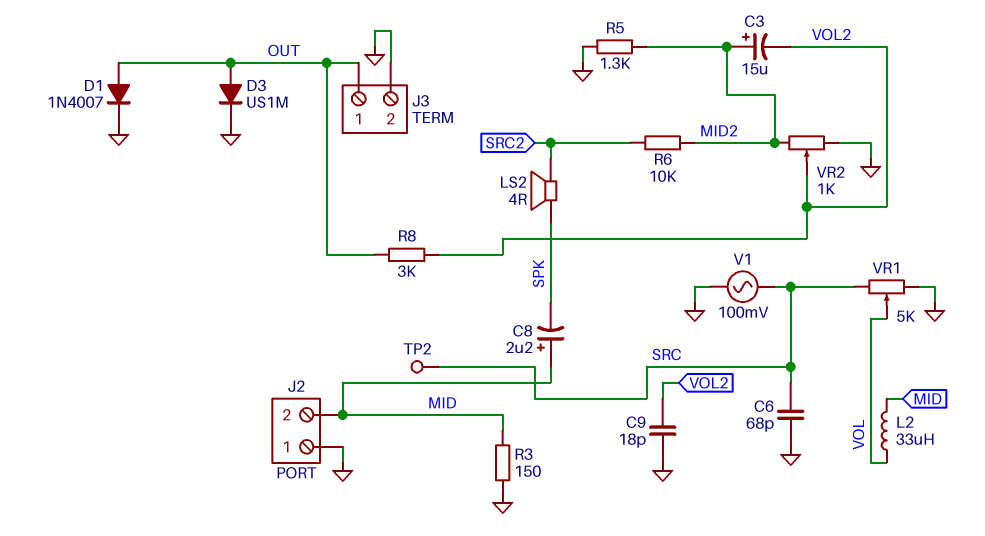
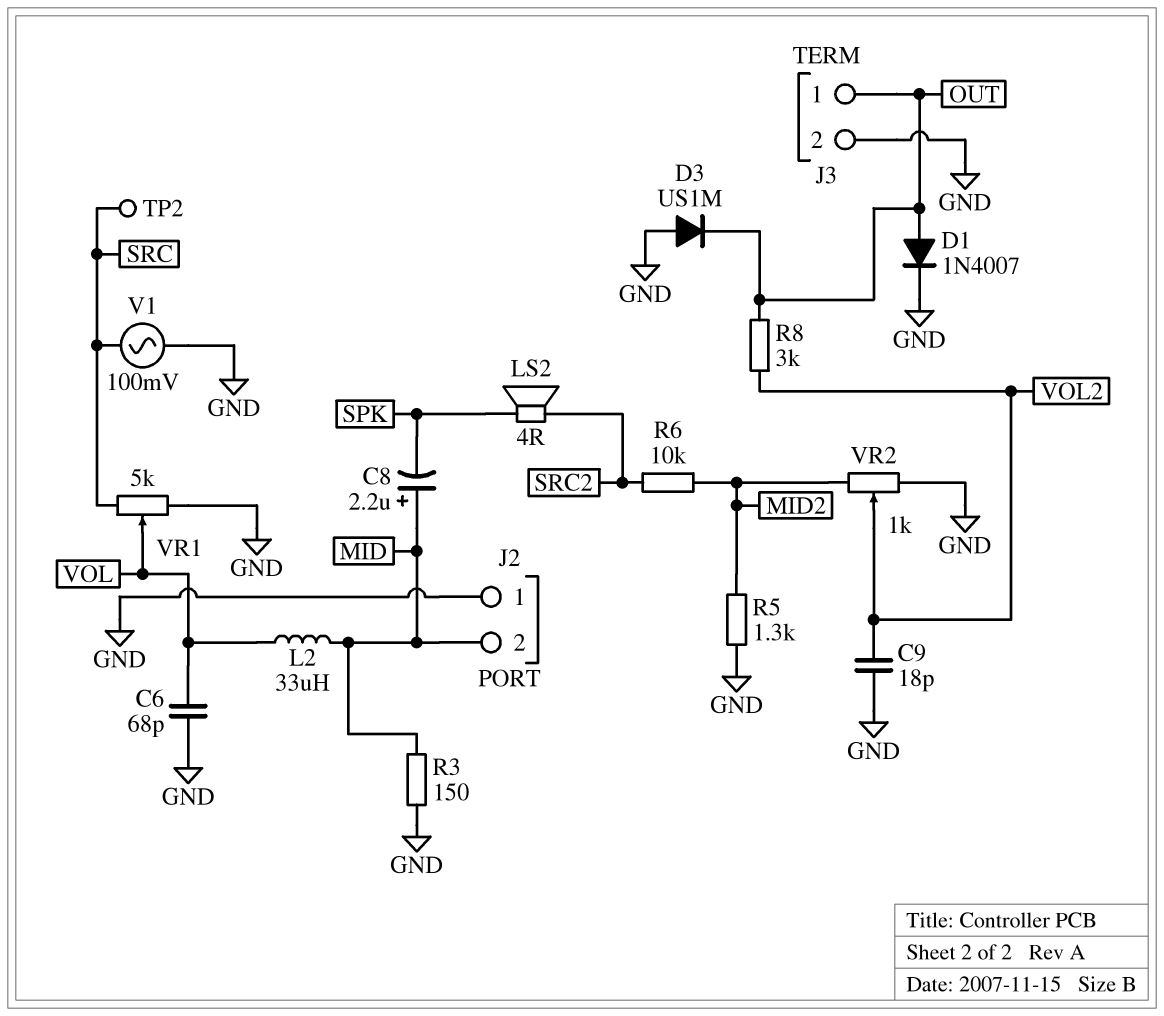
C3: 15uF (plus MID2, minus VOL2) -> none
C6: 68pF (GND, SRC) -> 68pF (GND, VOL)
D3: diode US1M (A OUT, K GND) -> diode US1M (A GND, K OUT)

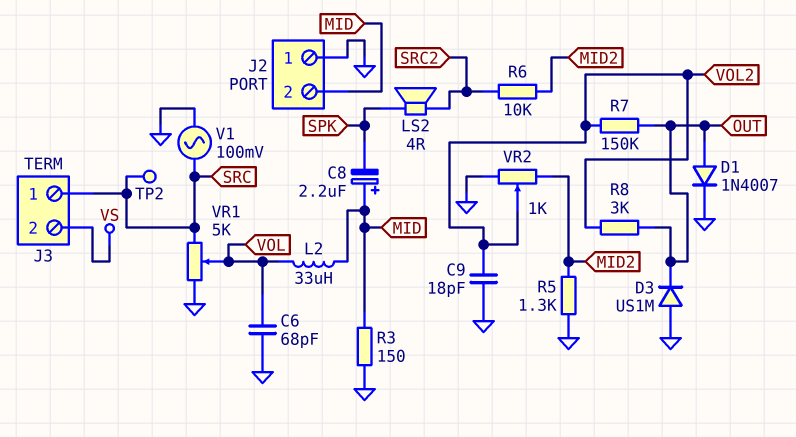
J3 pin 1: OUT -> SRC
J3 pin 2: GND -> VS
R7: none -> 150k (OUT, VOL2)

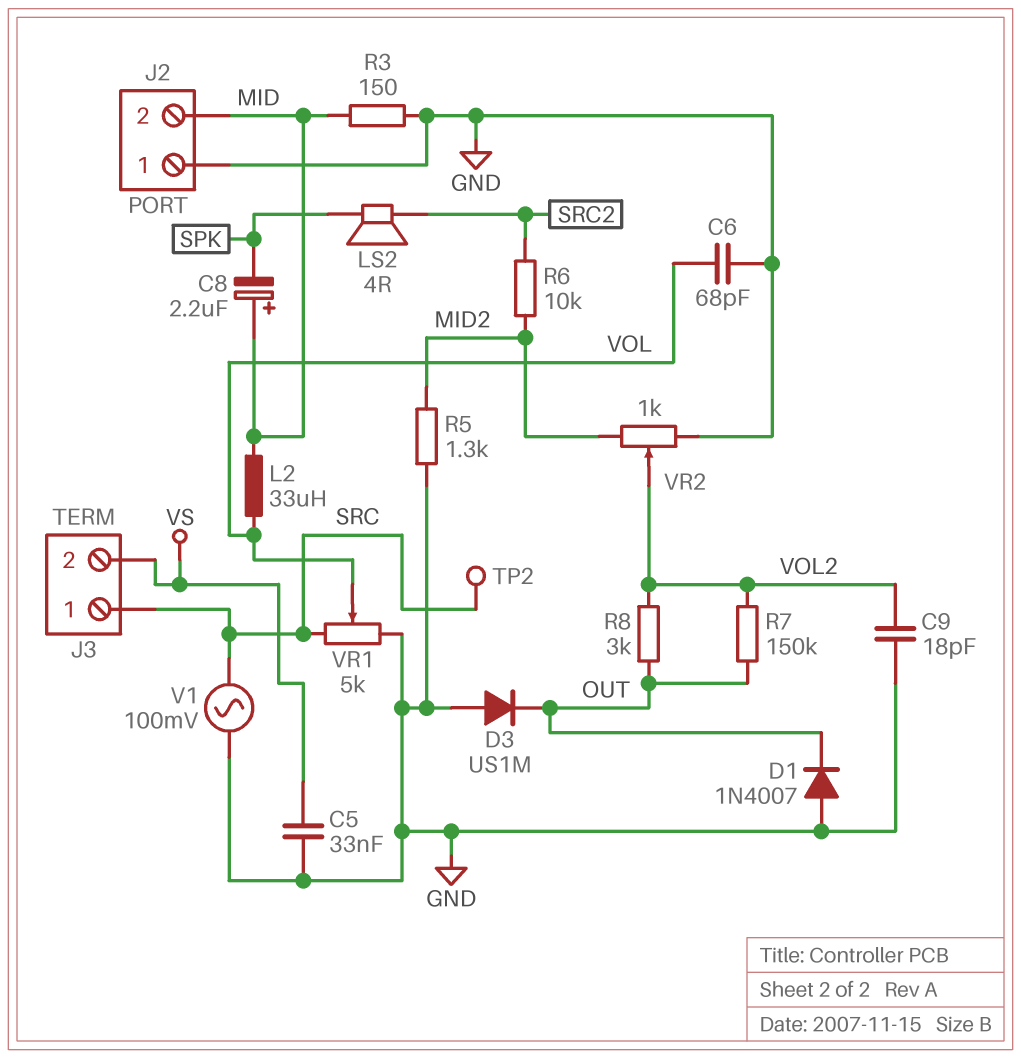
C5: none -> 33nF (GND, VS)
D1: diode 1N4007 (A OUT, K GND) -> diode 1N4007 (A GND, K OUT)

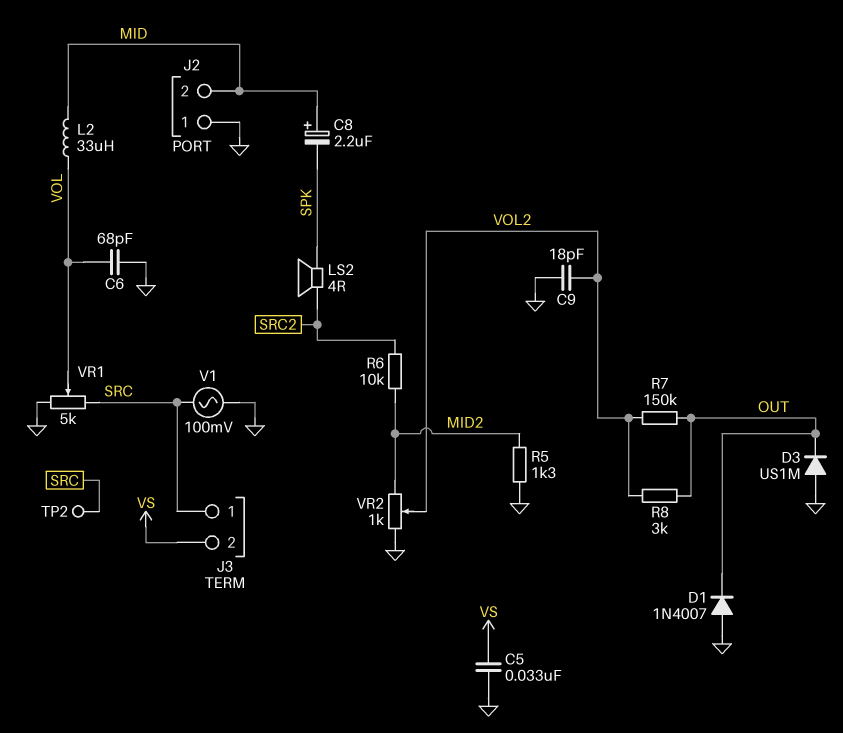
R3: 150 (GND, MID) -> none

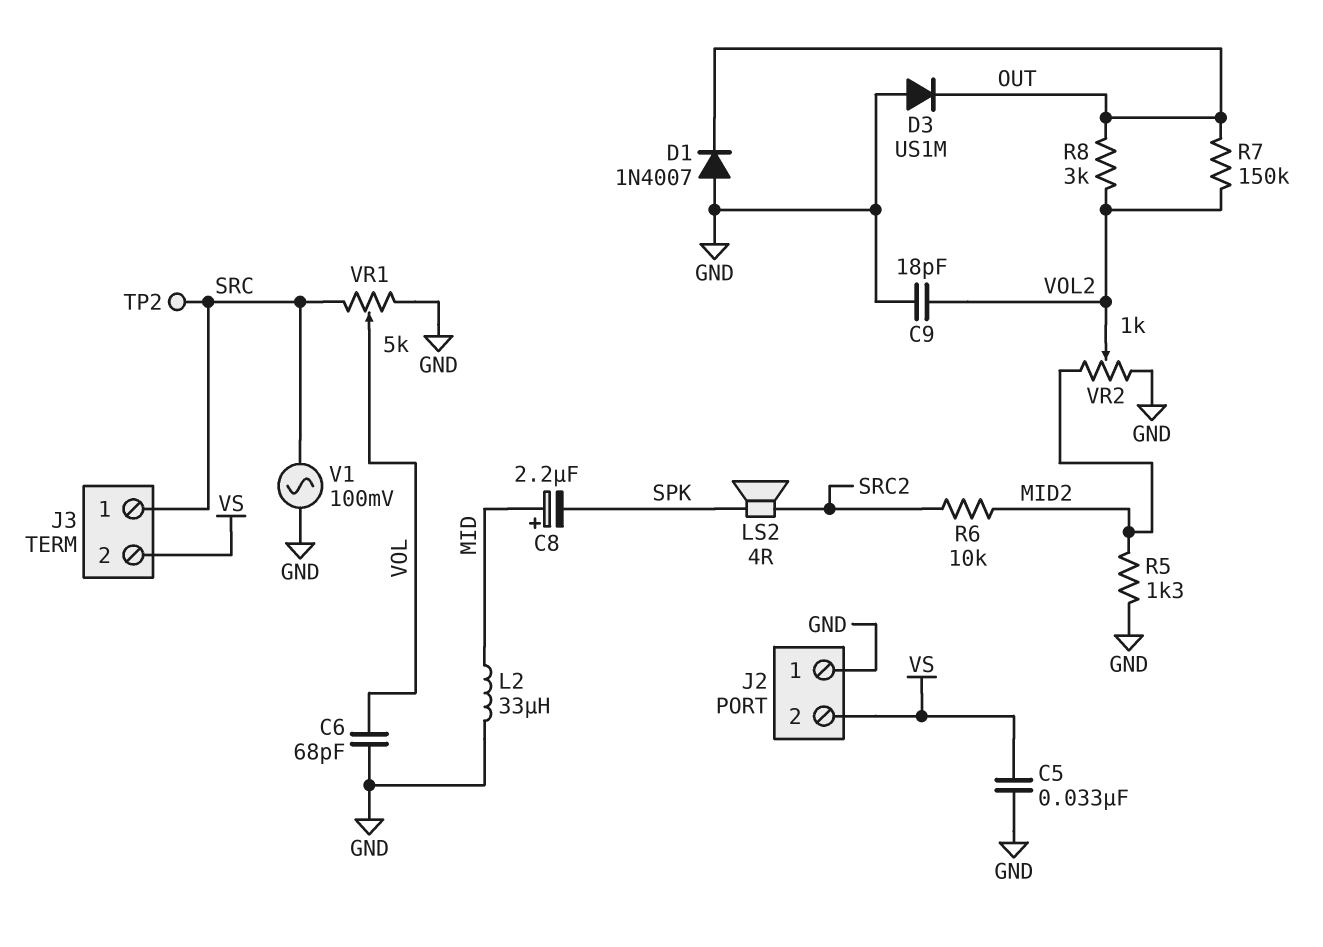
J2 pin 2: MID -> VS
L2: 33uH (MID, VOL) -> 33uH (GND, MID)

